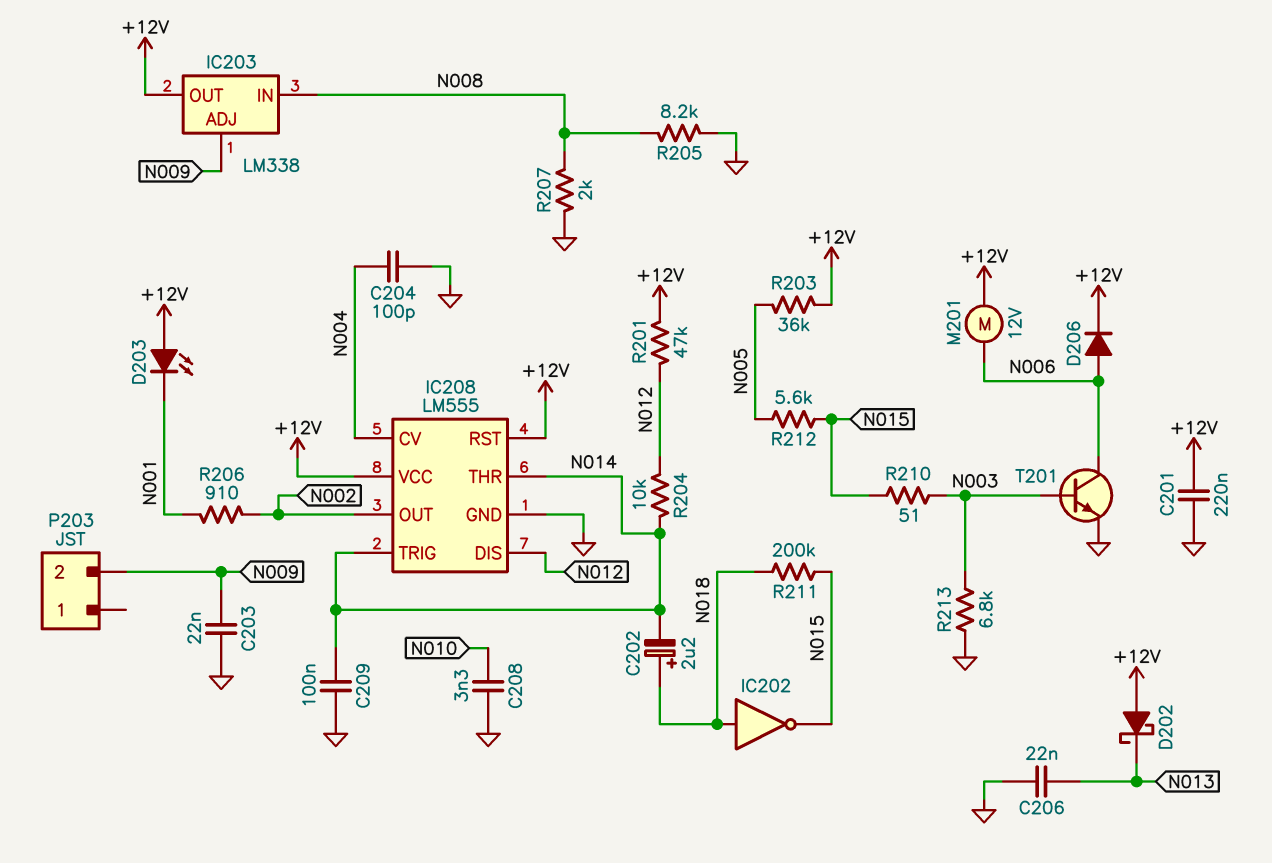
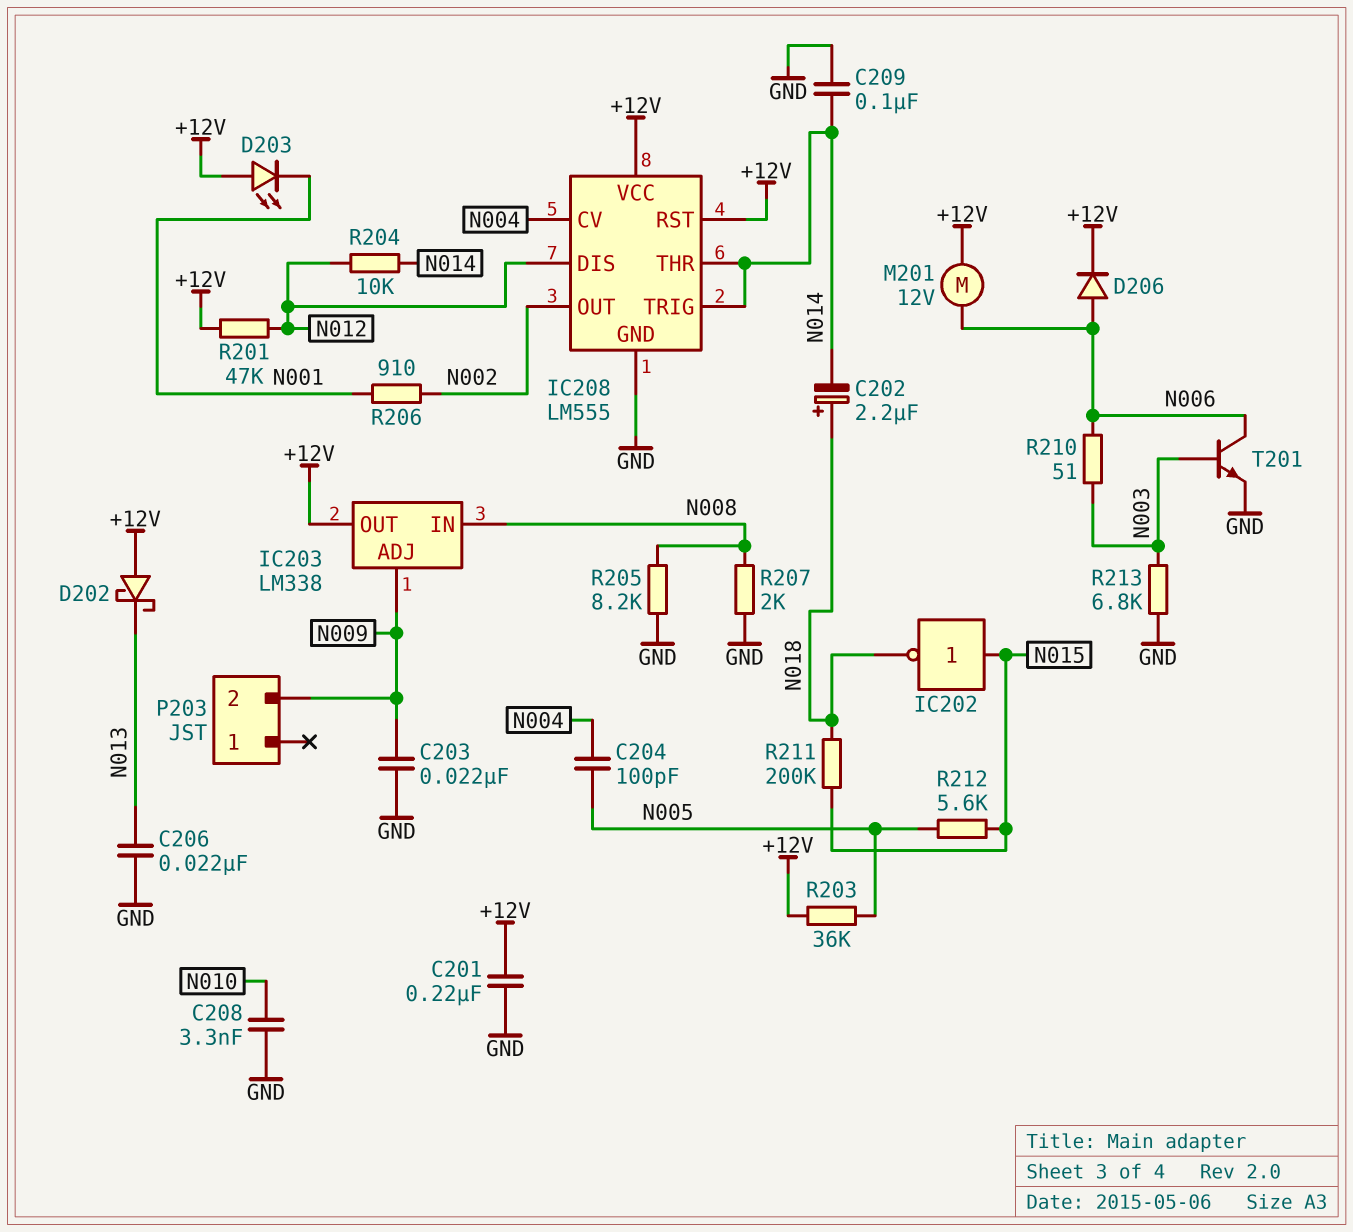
C204: 100pF (GND, N004) -> 100pF (N004, N005)
IC202: NOT (in N018, out N015) -> NOT (in N015, out N018)
R210: 51 (N003, N015) -> 51 (N003, N006)

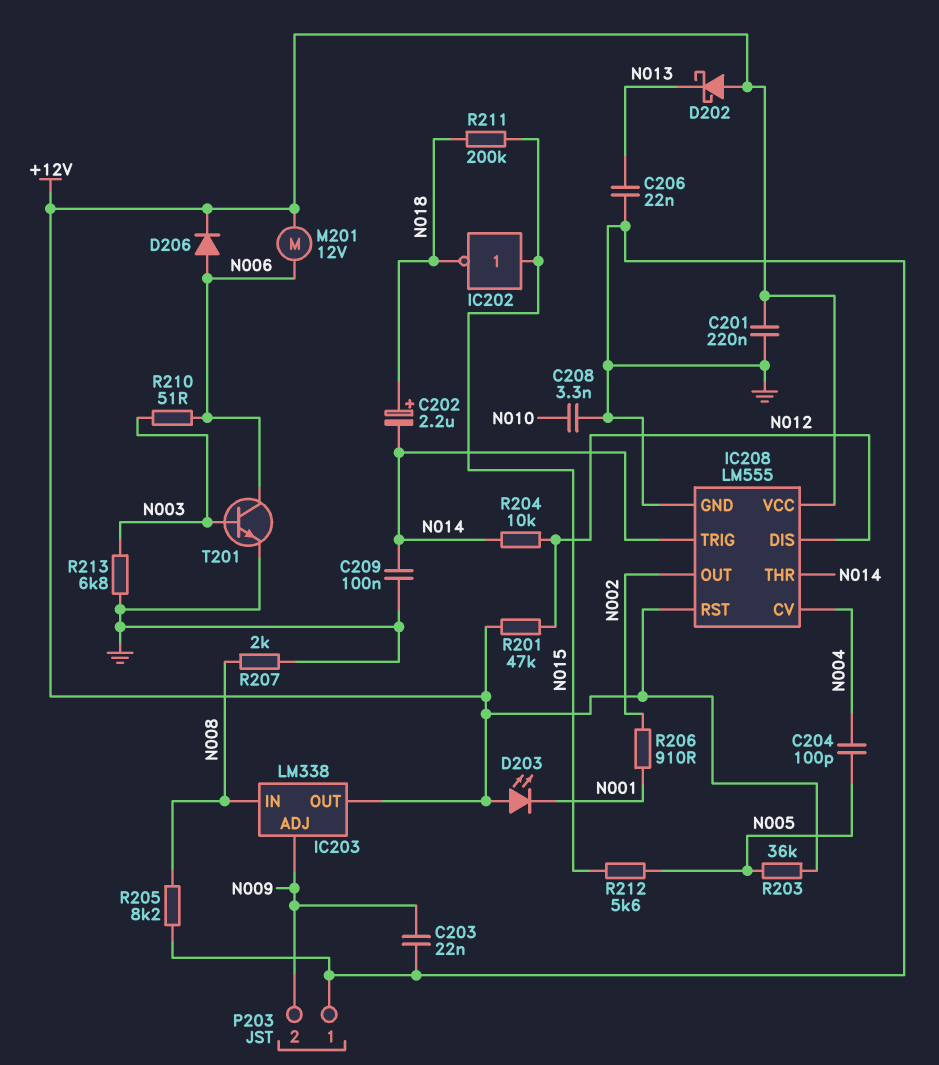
P203 pin 1: none -> GND

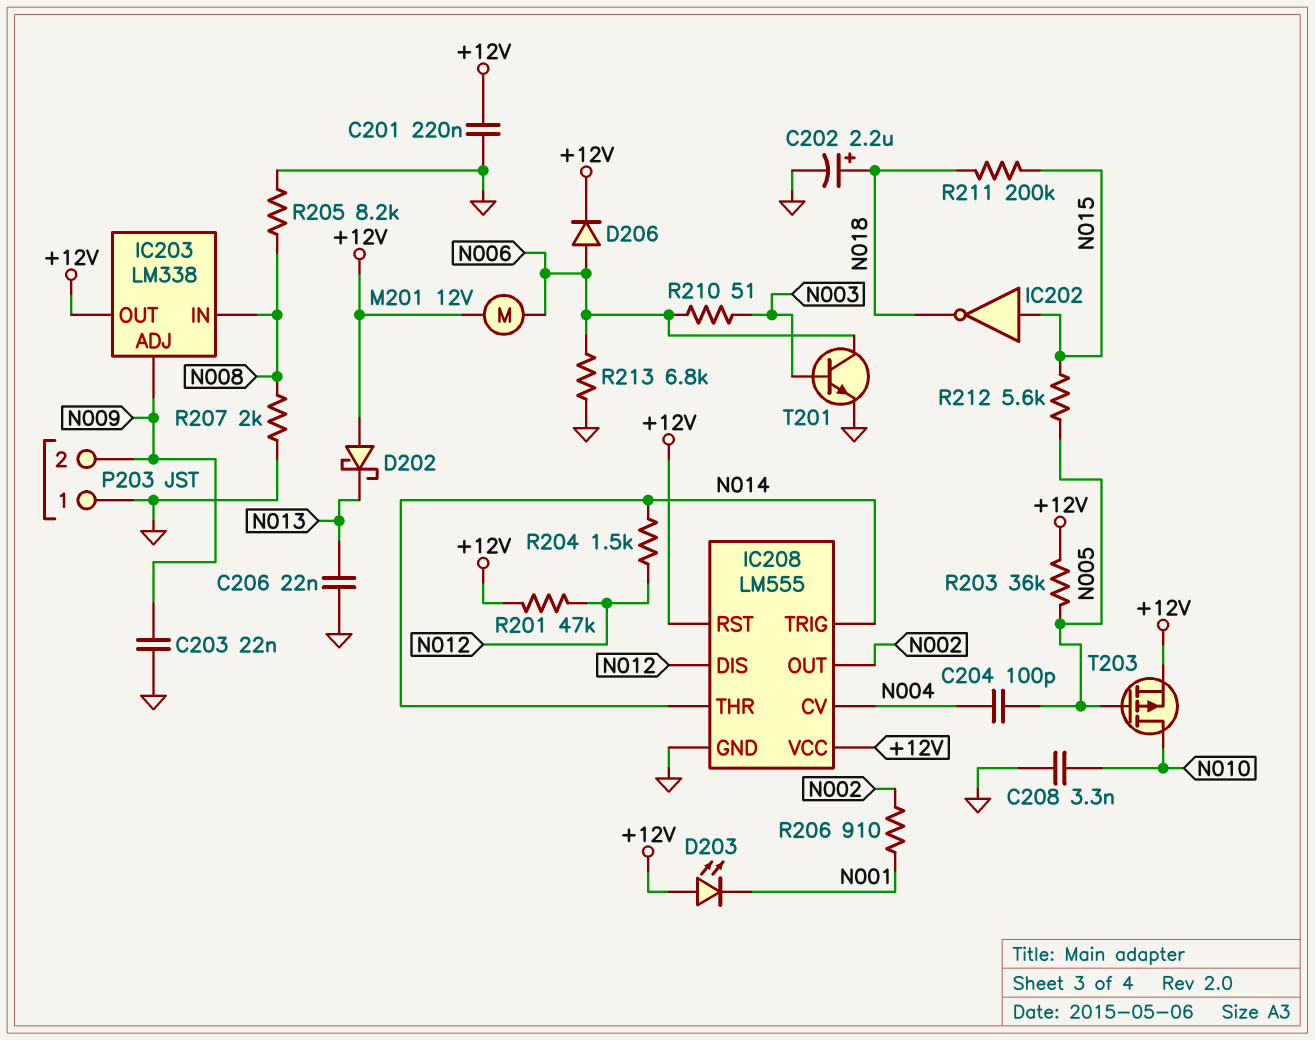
C202: 2.2uF (plus N018, minus N014) -> 2.2uF (plus N018, minus GND)
C209: 100nF (GND, N014) -> none
R204: 10k (N012, N014) -> 1.5k (N012, N014)
R213: 6.8k (GND, N003) -> 6.8k (GND, N006)
T203: none -> PMOS (G N005, D N010, S +12V)

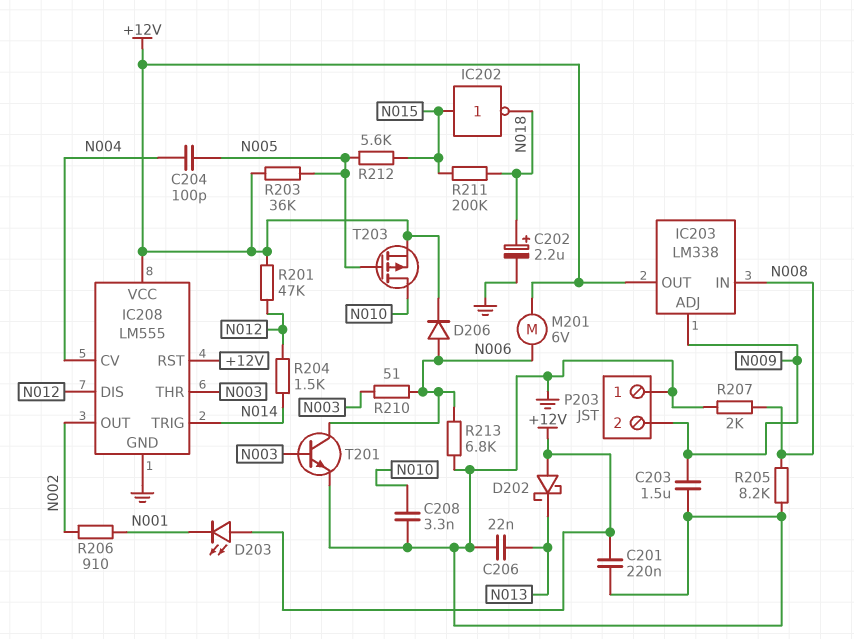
C203: 22nF (GND, N009) -> 1.5uF (GND, N009)
IC208 pin THR: N014 -> N003
M201: motor 12V (+12V, N006) -> motor 6V (+12V, N006)

